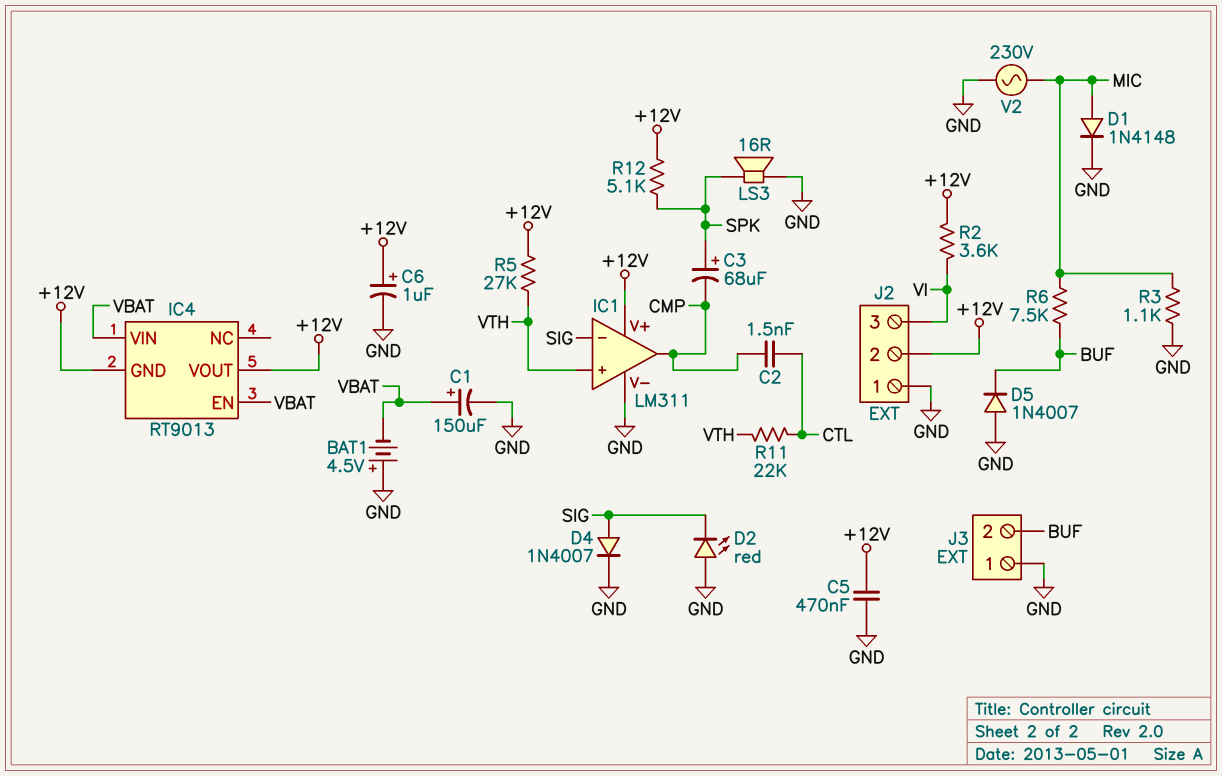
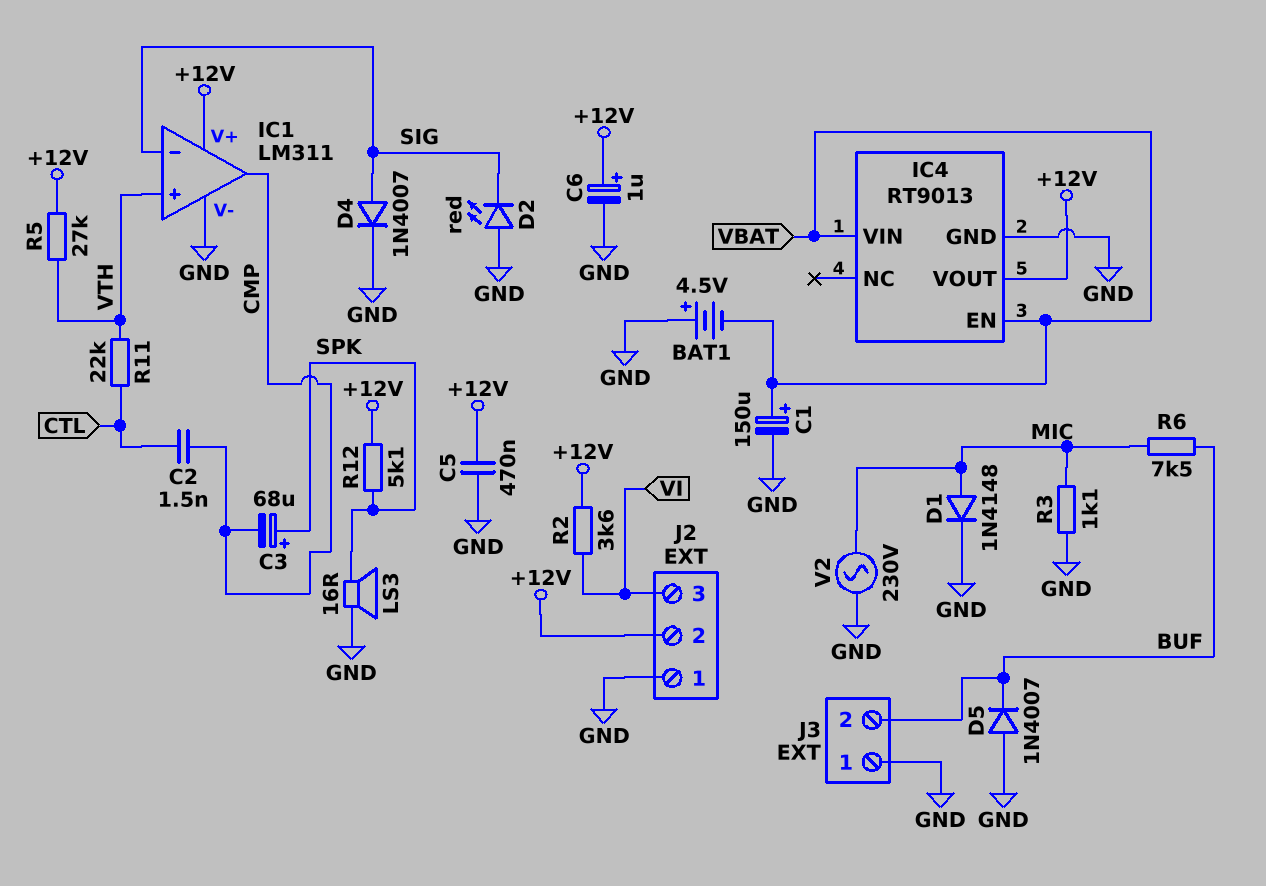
IC4 pin GND: +12V -> GND

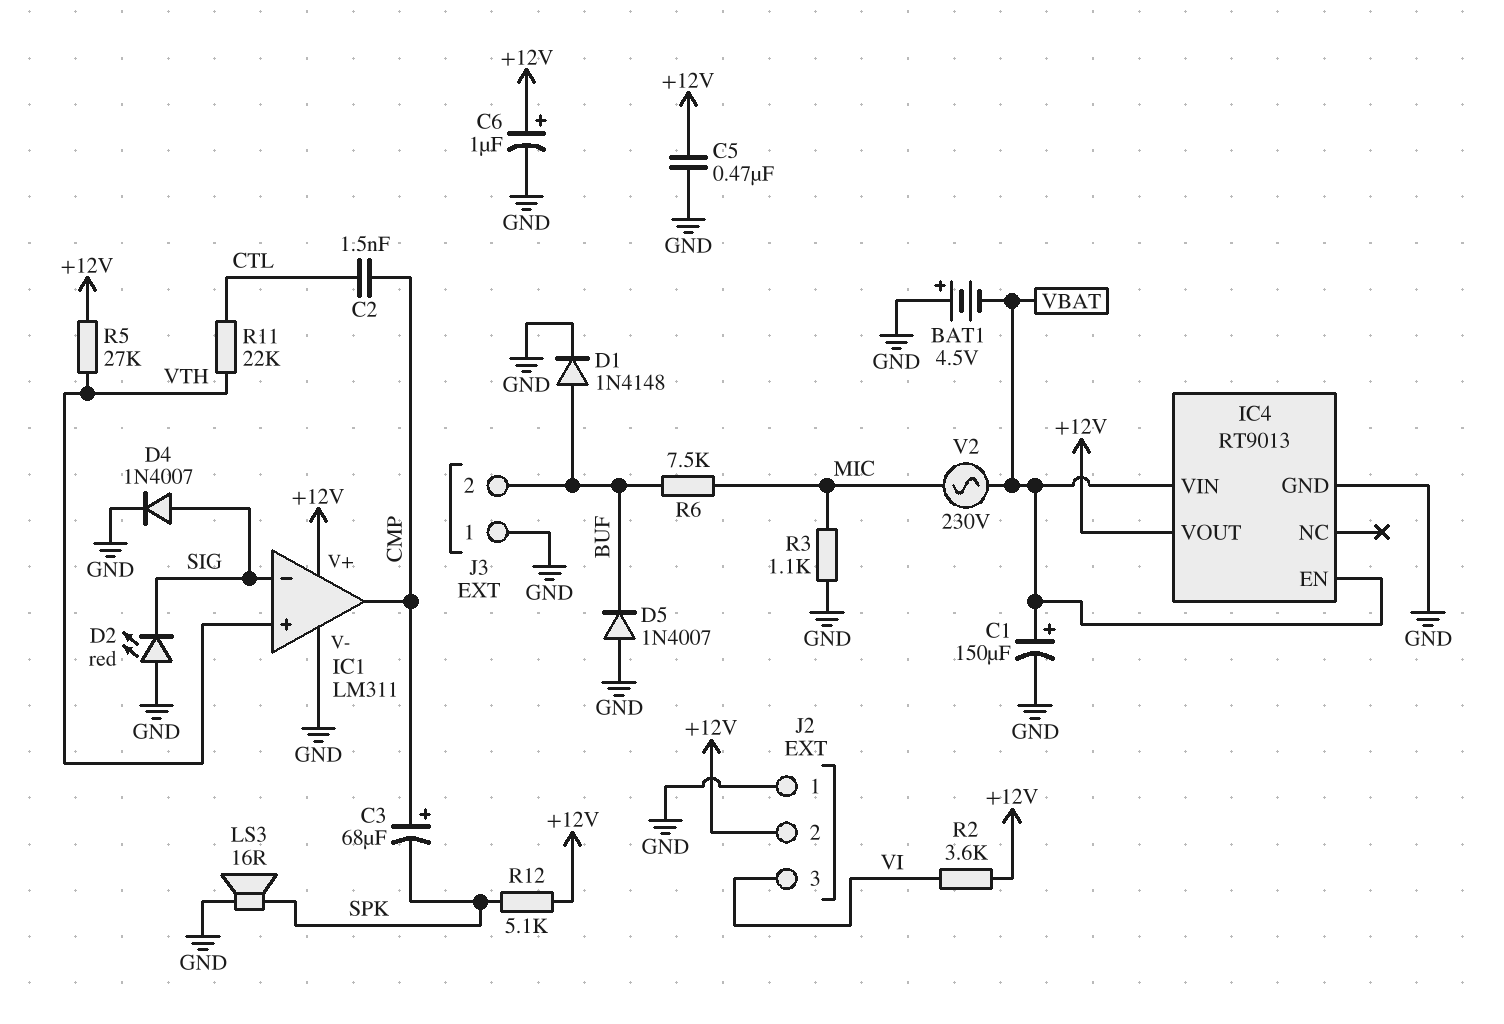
C3: 68uF (plus SPK, minus CMP) -> 68uF (plus CMP, minus SPK)
D1: diode 1N4148 (A MIC, K GND) -> diode 1N4148 (A BUF, K GND)
V2: AC 230V (GND, MIC) -> AC 230V (MIC, VBAT)

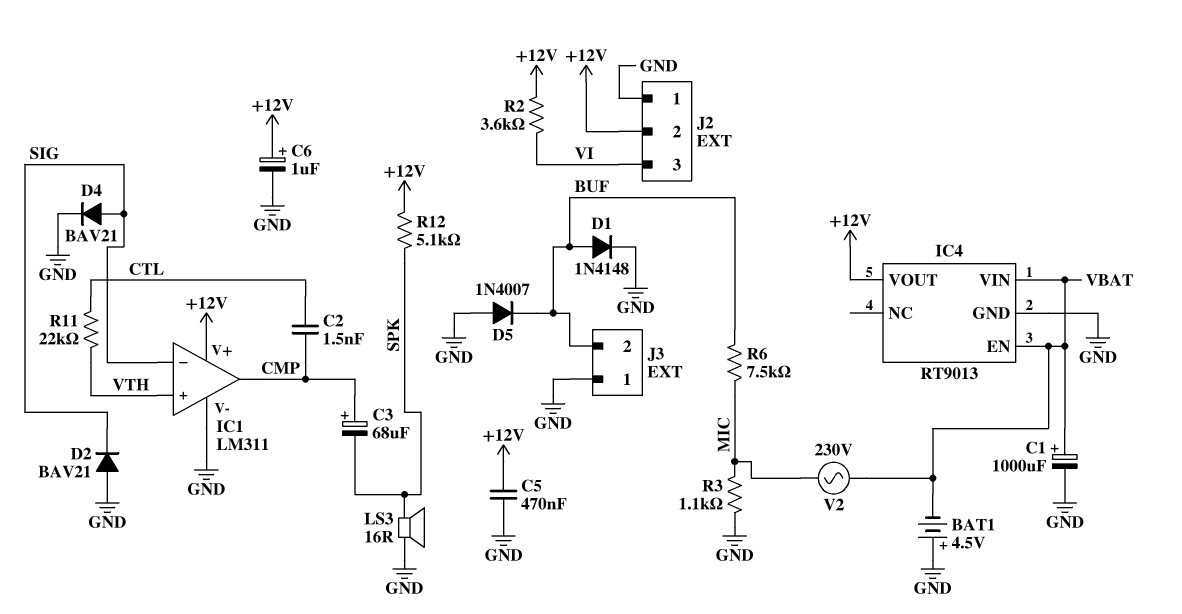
C1: 150uF (plus VBAT, minus GND) -> 1000uF (plus VBAT, minus GND)
D2: LED red (A GND, K SIG) -> diode BAV21 (A GND, K SIG)
D4: diode 1N4007 (A SIG, K GND) -> diode BAV21 (A SIG, K GND)
R5: 27k (+12V, VTH) -> none

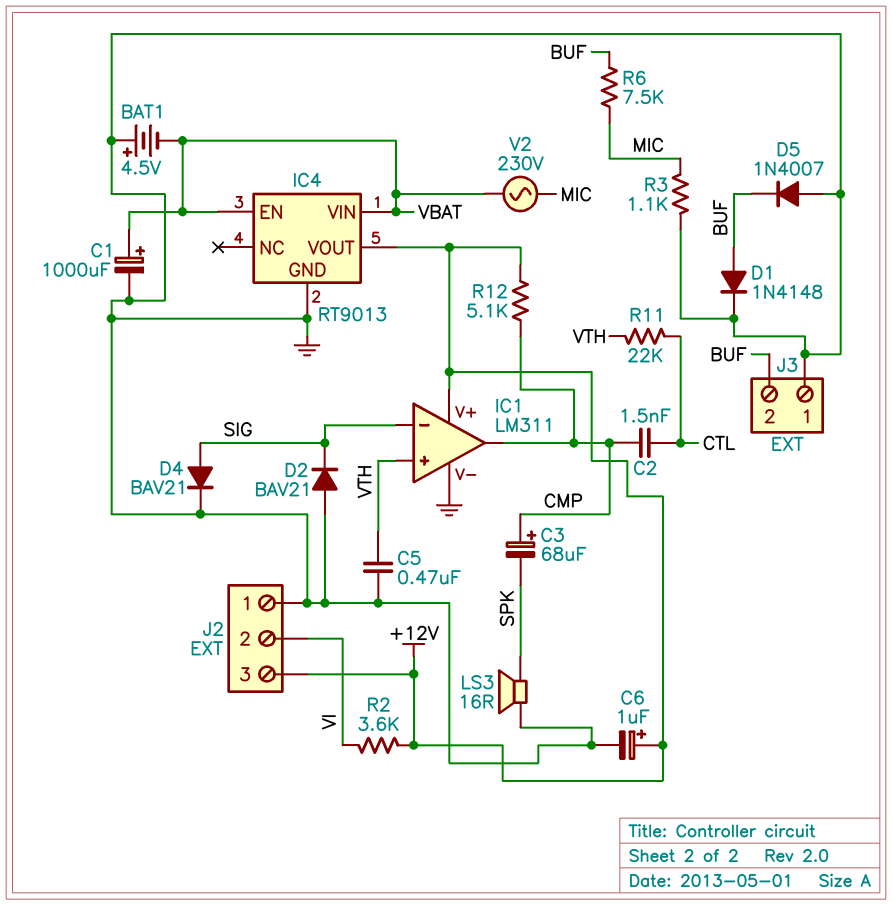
C5: 470nF (+12V, GND) -> 470nF (GND, VTH)
J2 pin 2: +12V -> VI
J2 pin 3: VI -> +12V
R12: 5.1k (+12V, SPK) -> 5.1k (+12V, CMP)

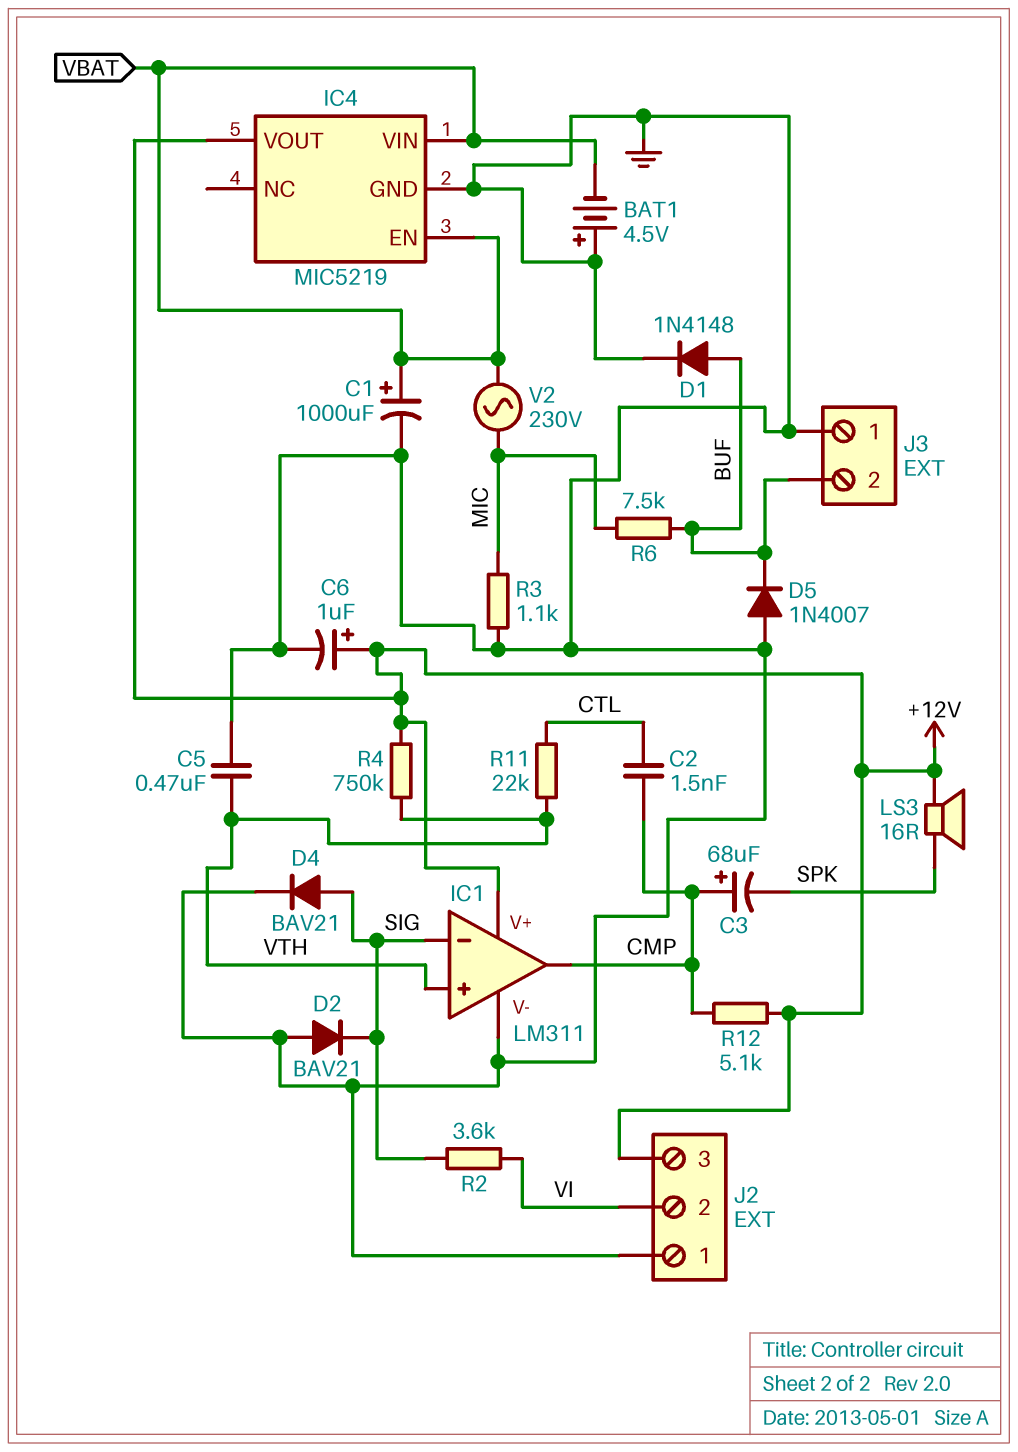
IC4: RT9013 -> MIC5219
LS3: speaker 16R (GND, SPK) -> speaker 16R (+12V, SPK)
R2: 3.6k (+12V, VI) -> 3.6k (SIG, VI)
R4: none -> 750k (+12V, VTH)

